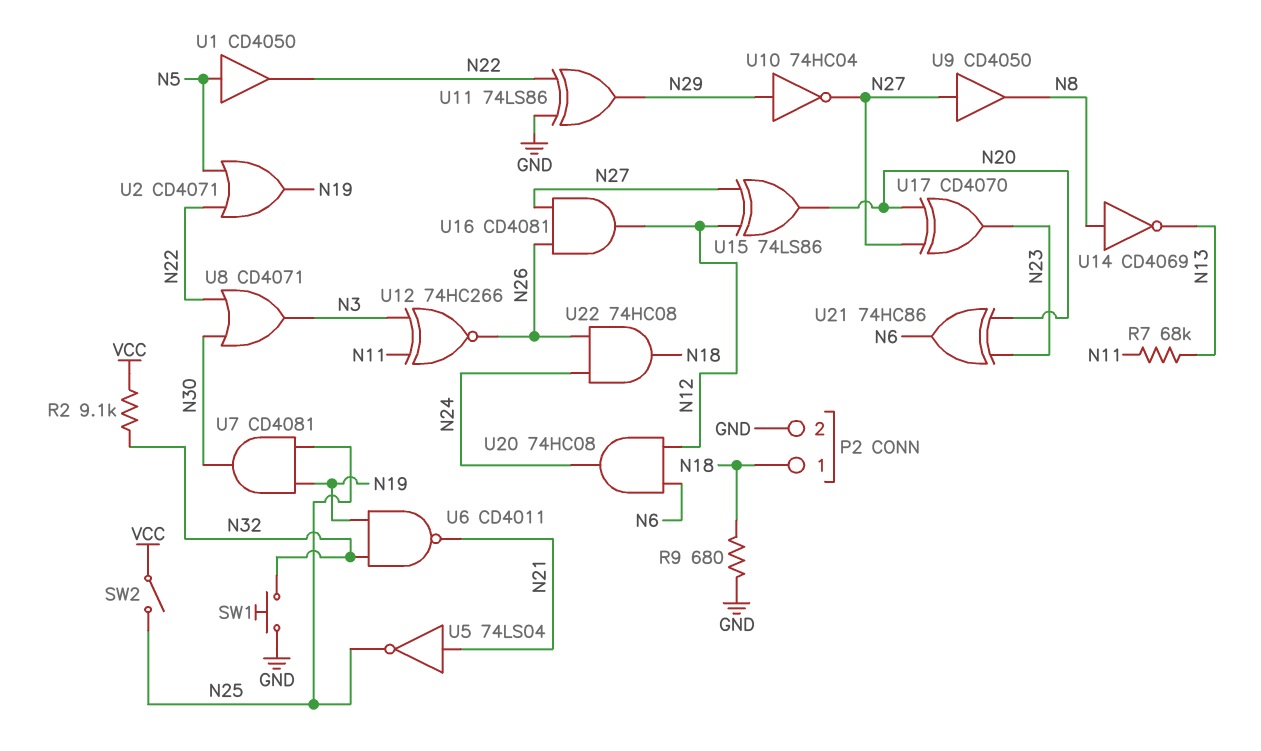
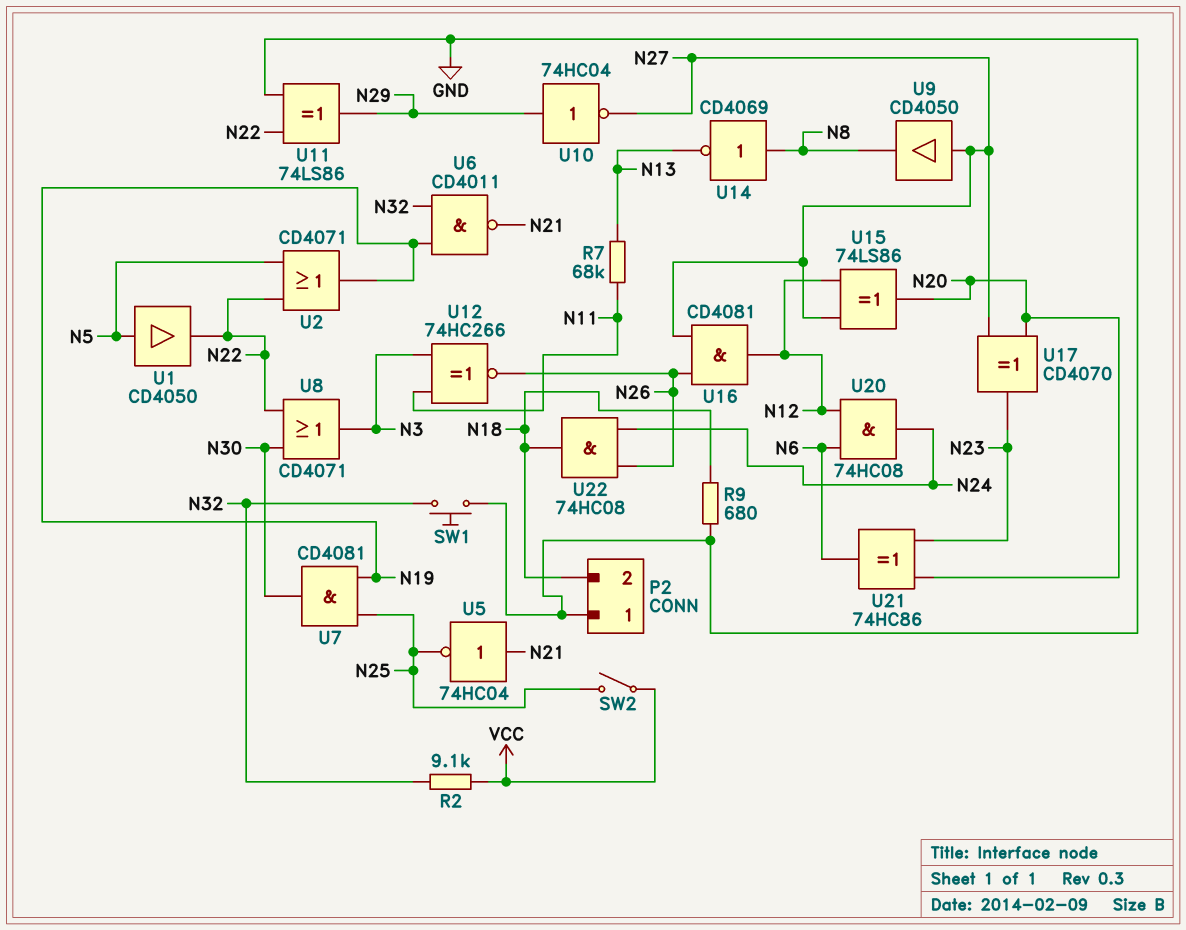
P2 pin 1: N18 -> GND
P2 pin 2: GND -> N18
U5: NOT 74LS04 (in N21, out N25) -> NOT 74HC04 (in N21, out N25)

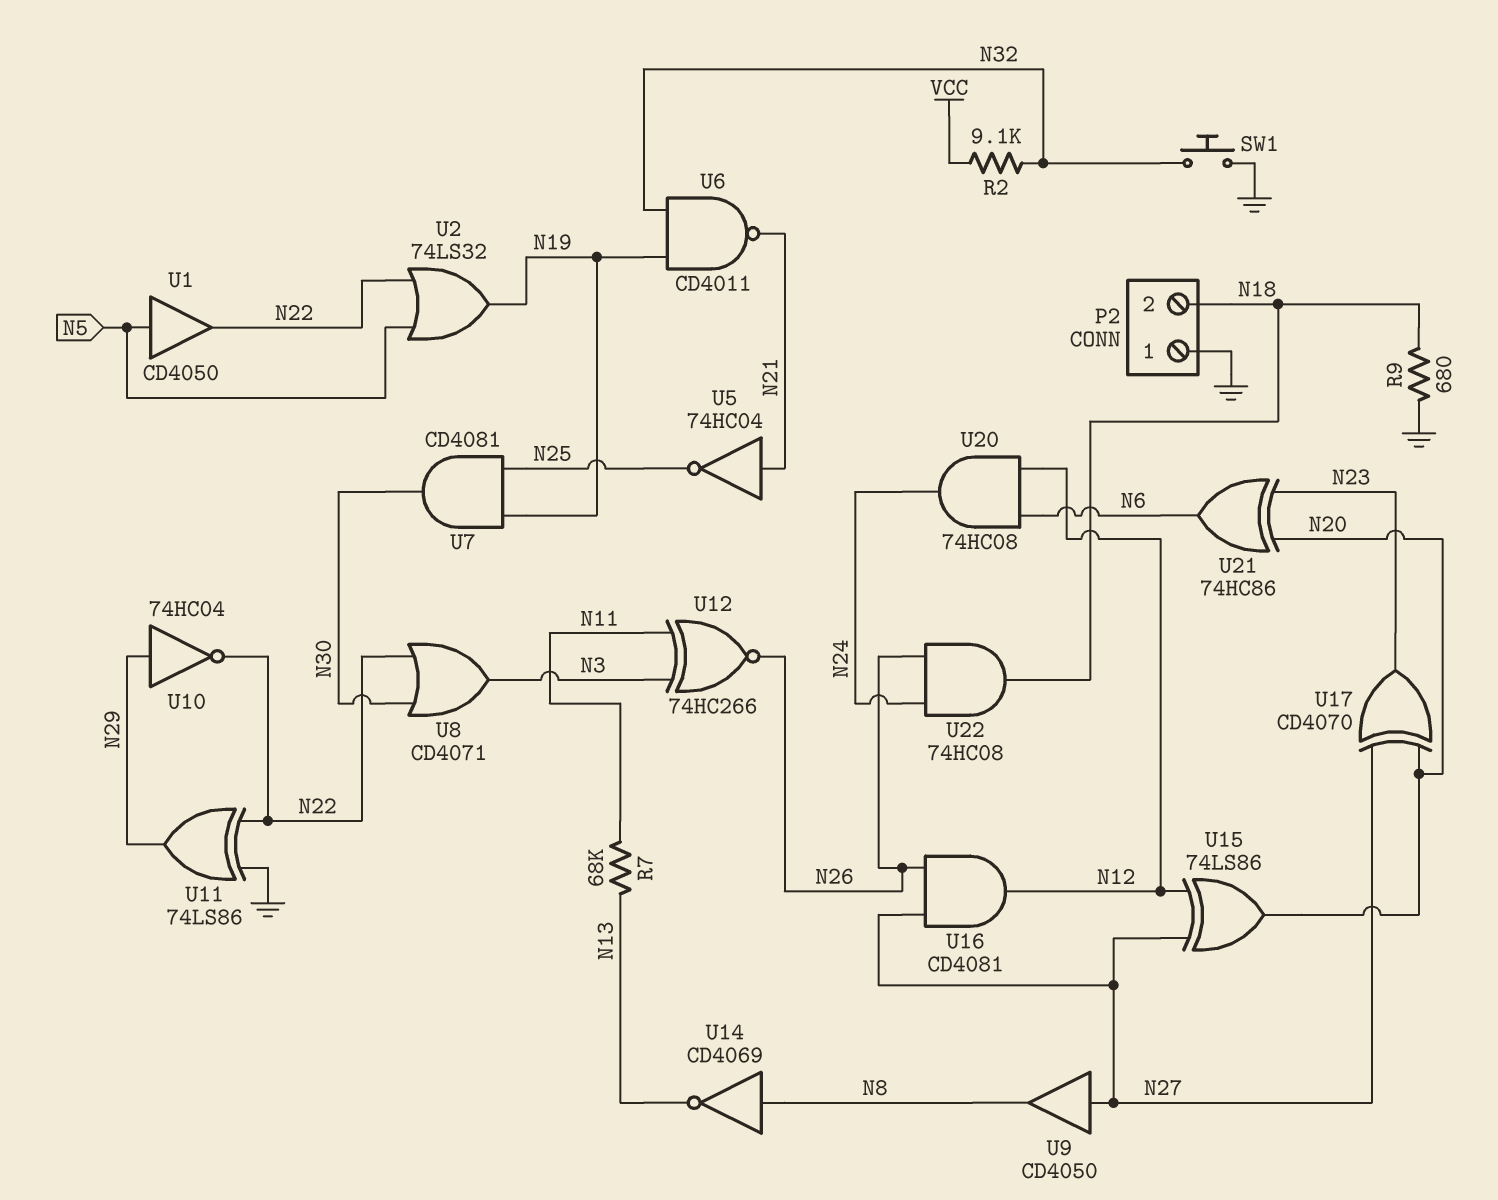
SW2: switch (N25, VCC) -> none
U2: OR CD4071 (in N5, in N22, out N19) -> OR 74LS32 (in N5, in N22, out N19)
U10: NOT 74HC04 (in N29, out N27) -> NOT 74HC04 (in N29, out N22)

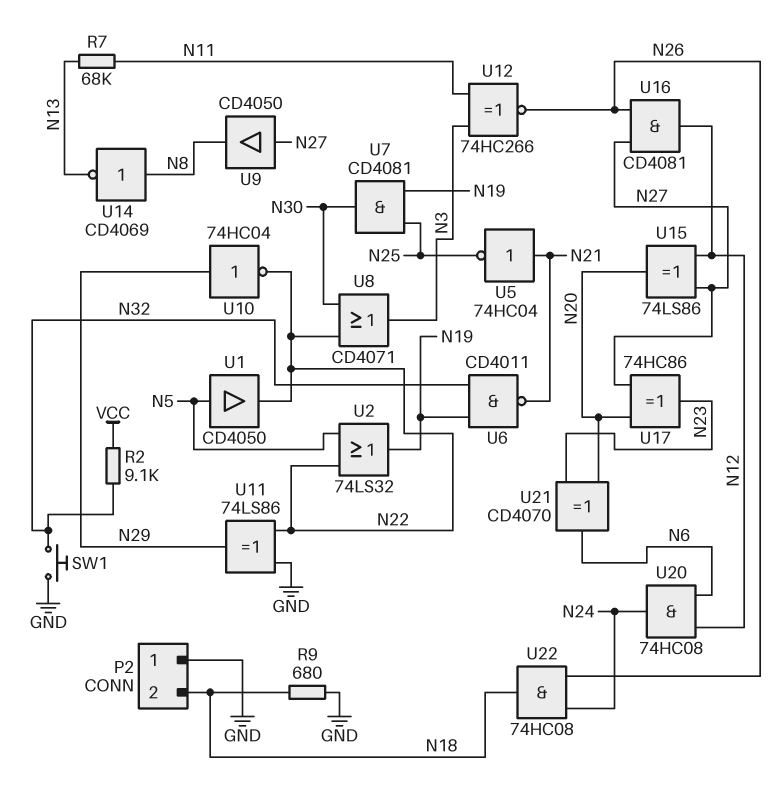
U17: XOR CD4070 (in N20, in N27, out N23) -> XOR 74HC86 (in N20, in N27, out N23)
U21: XOR 74HC86 (in N20, in N23, out N6) -> XOR CD4070 (in N20, in N23, out N6)

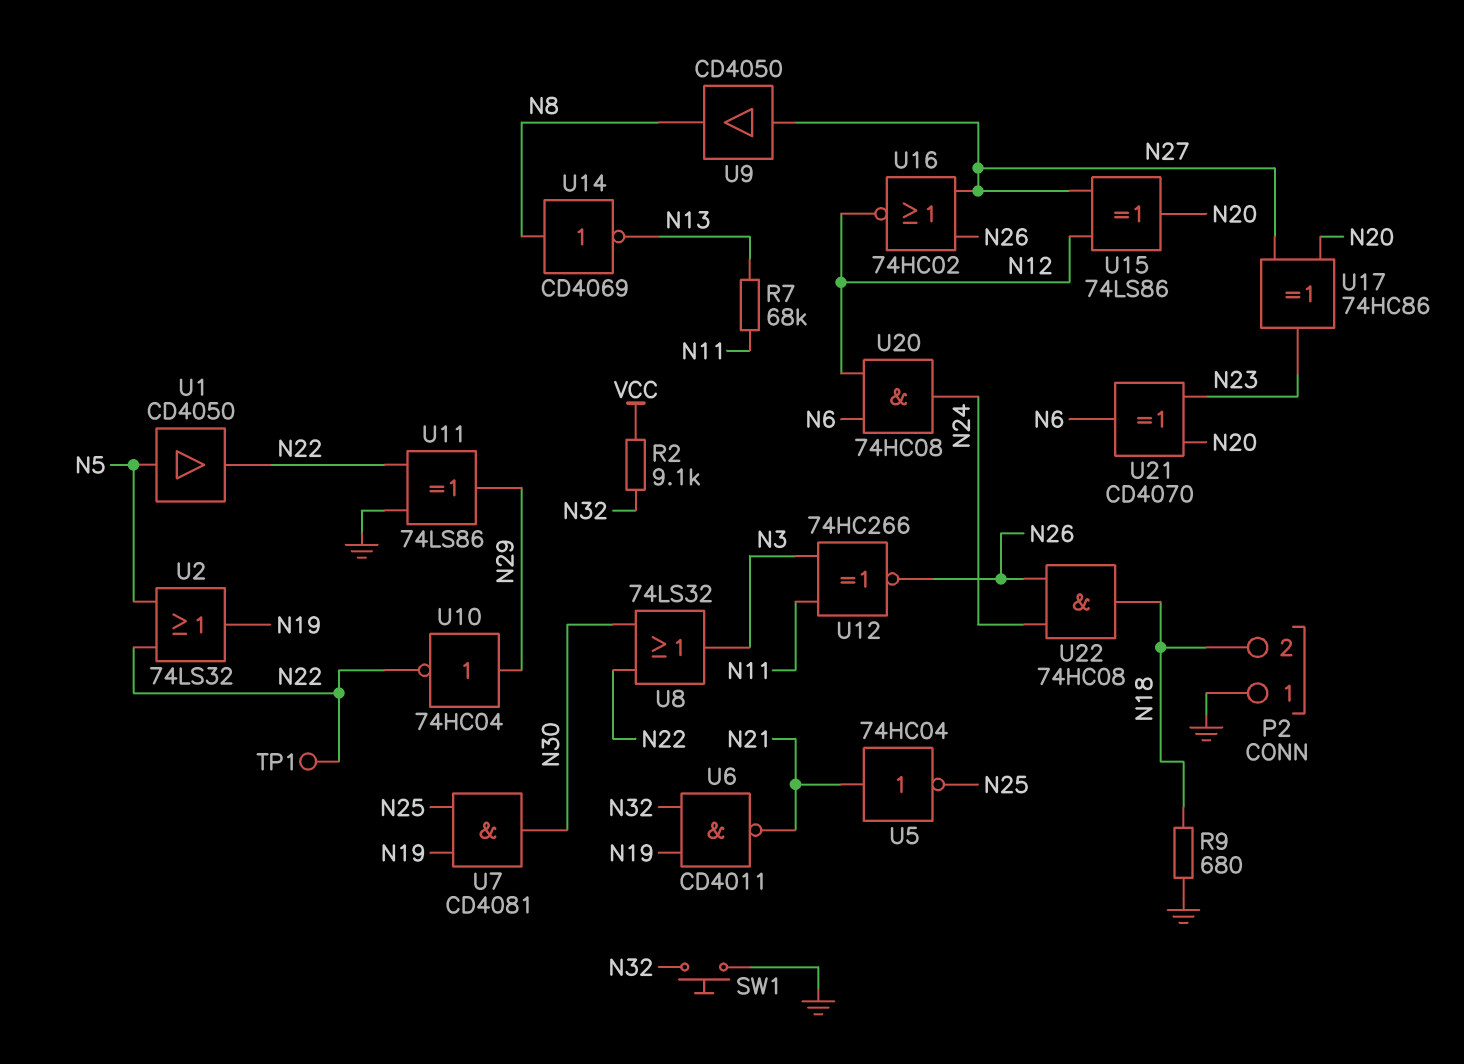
TP1: none -> test point (N22)
U8: OR CD4071 (in N22, in N30, out N3) -> OR 74LS32 (in N22, in N30, out N3)
U16: AND CD4081 (in N26, in N27, out N12) -> NOR 74HC02 (in N26, in N27, out N12)

